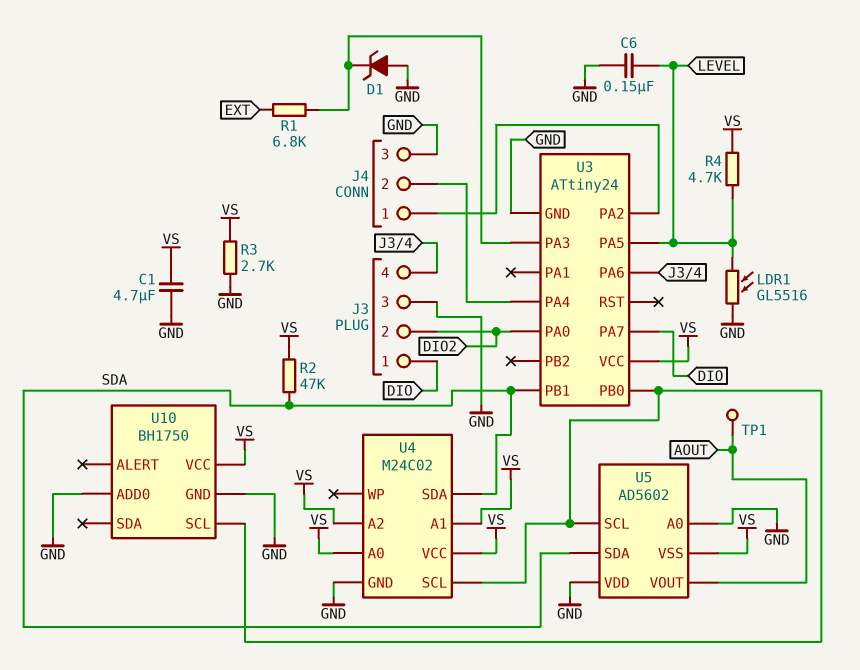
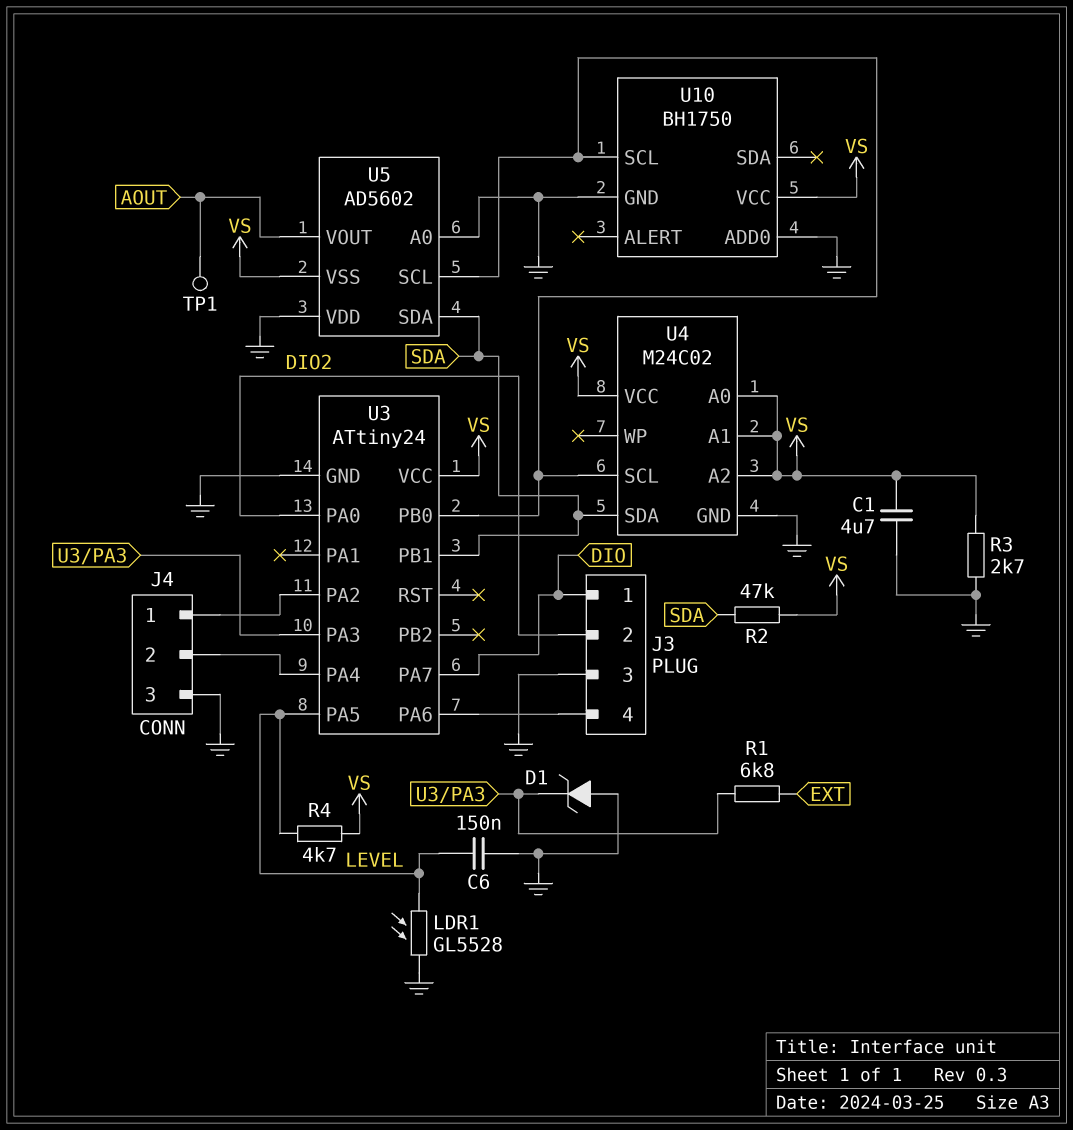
LDR1: GL5516 (GND, LEVEL) -> GL5528 (GND, LEVEL)

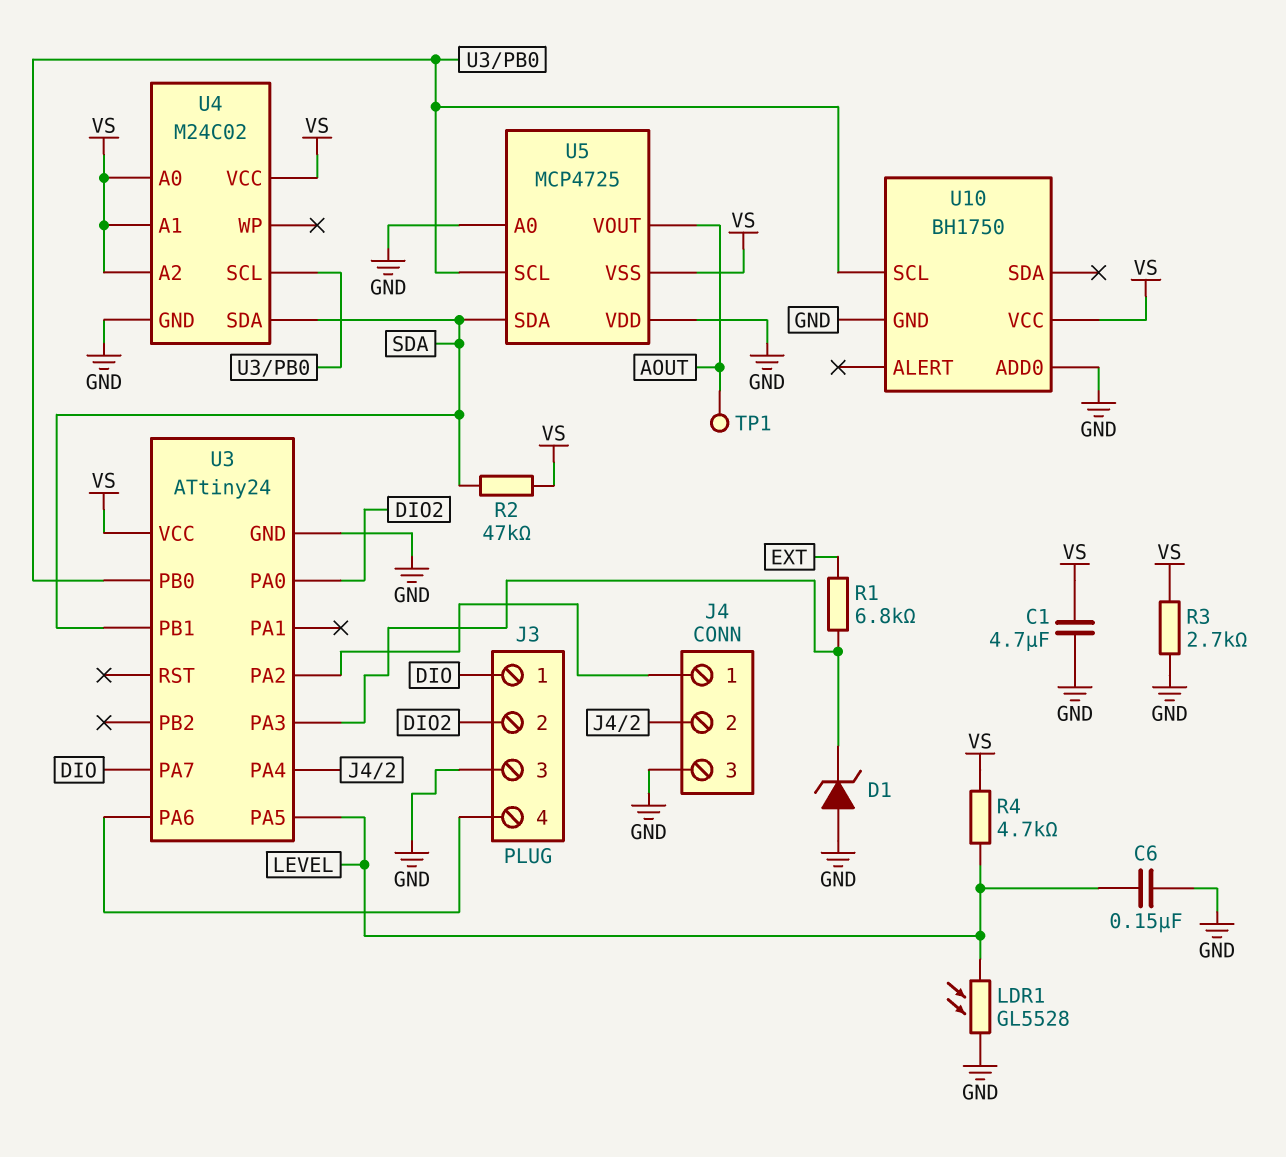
U5: AD5602 -> MCP4725

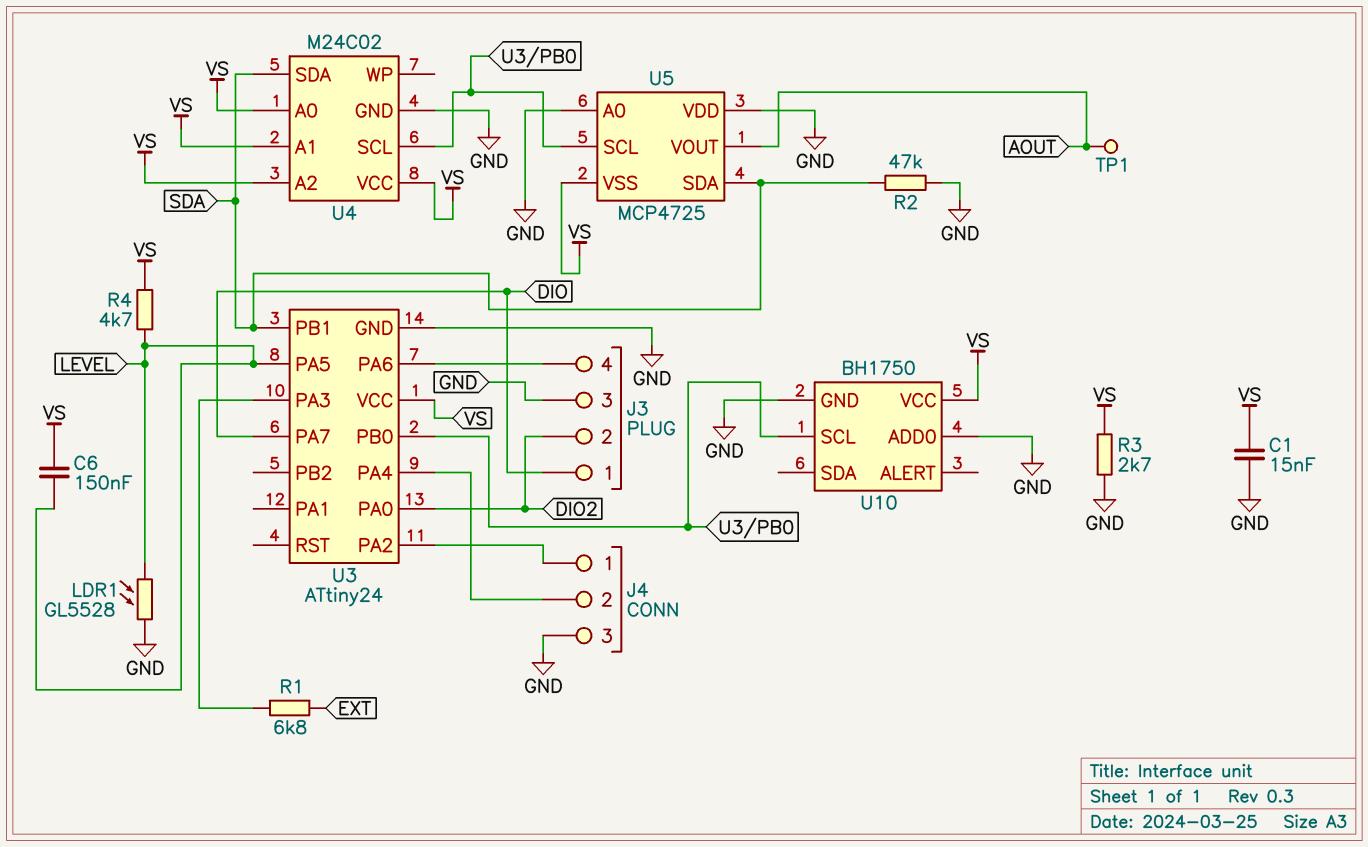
C1: 4.7uF (GND, VS) -> 15nF (GND, VS)
C6: 150nF (GND, LEVEL) -> 150nF (LEVEL, VS)
D1: zener (A GND, K U3/PA3) -> none
R2: 47k (SDA, VS) -> 47k (GND, SDA)

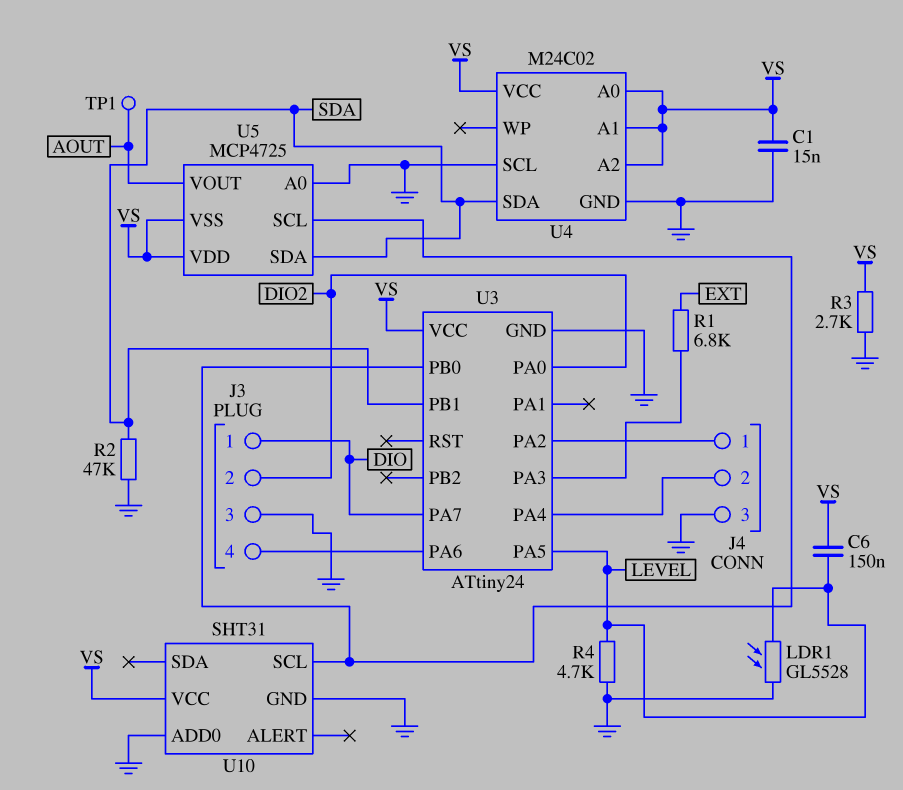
R4: 4.7k (LEVEL, VS) -> 4.7k (GND, LEVEL)
U4 pin SCL: U3/PB0 -> GND
U5 pin VDD: GND -> VS
U10: BH1750 -> SHT31

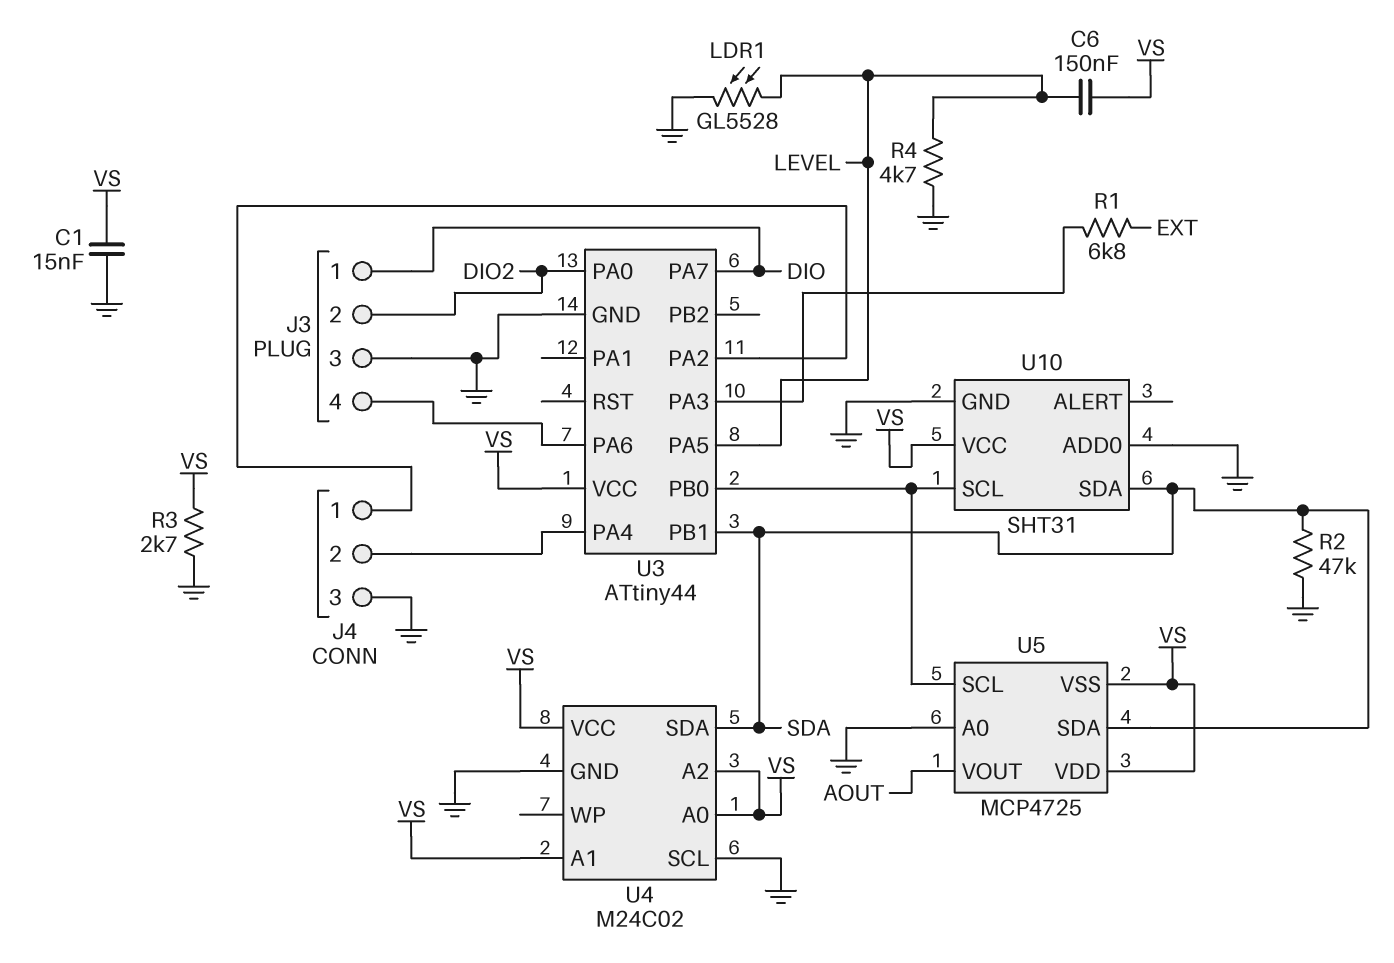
TP1: test point (AOUT) -> none
U3: ATtiny24 -> ATtiny44
U10 pin SDA: none -> SDA

